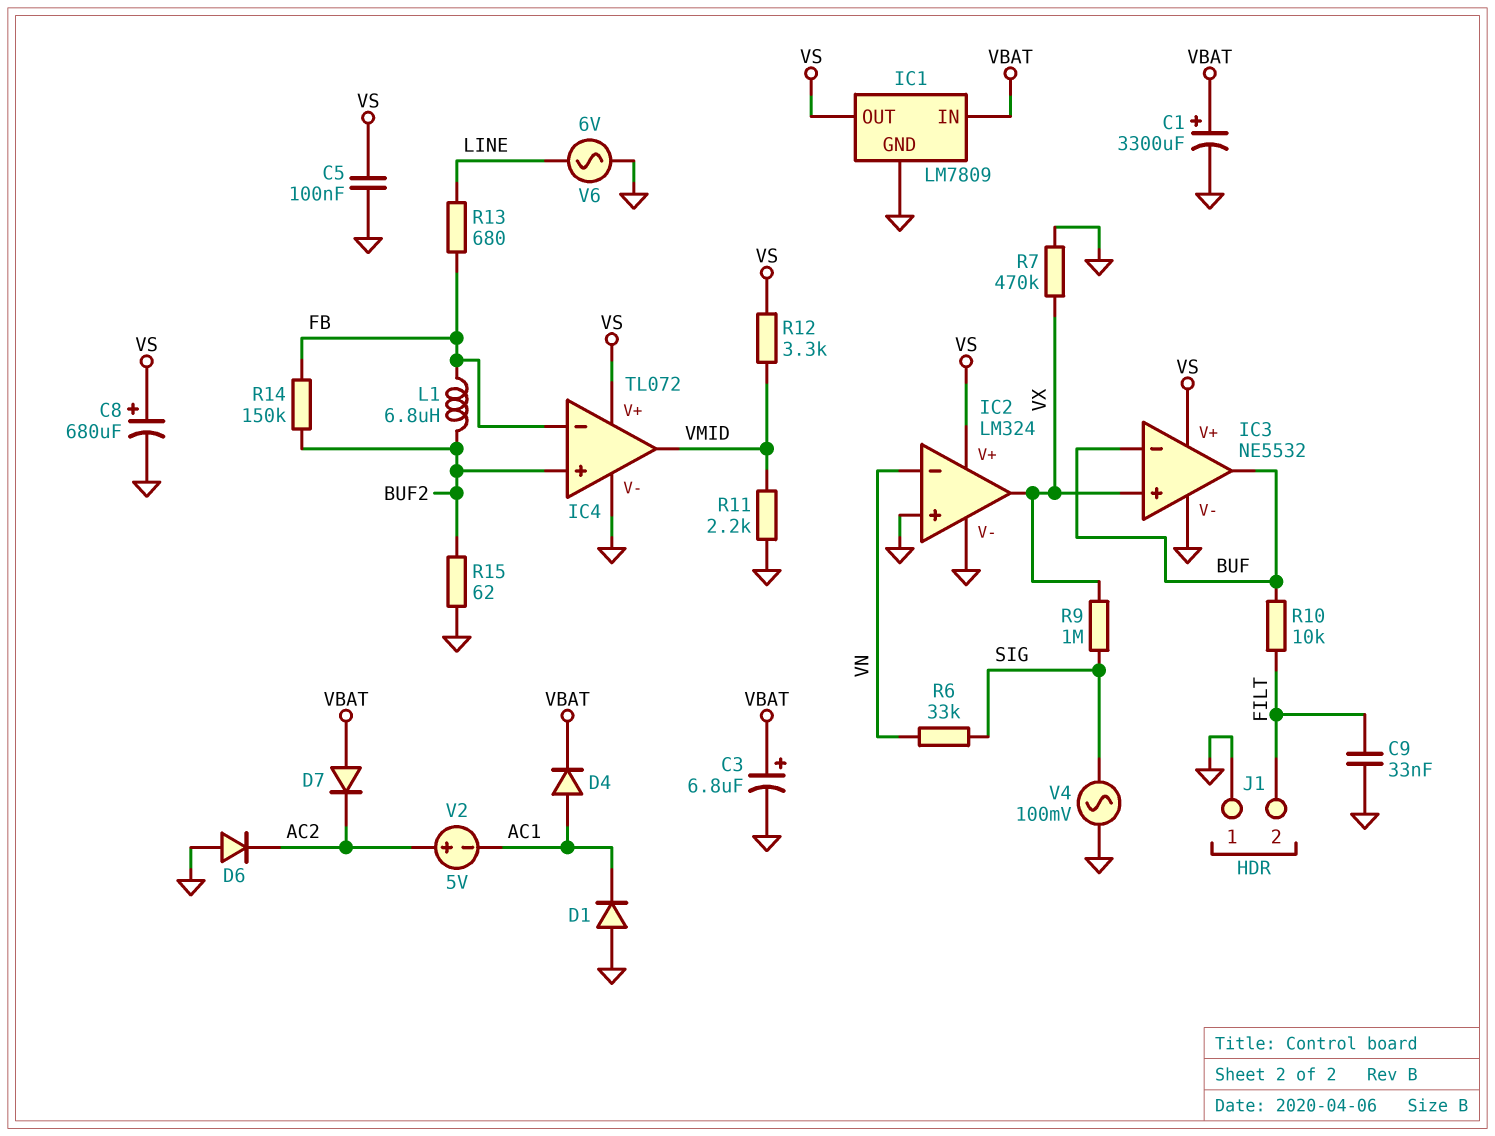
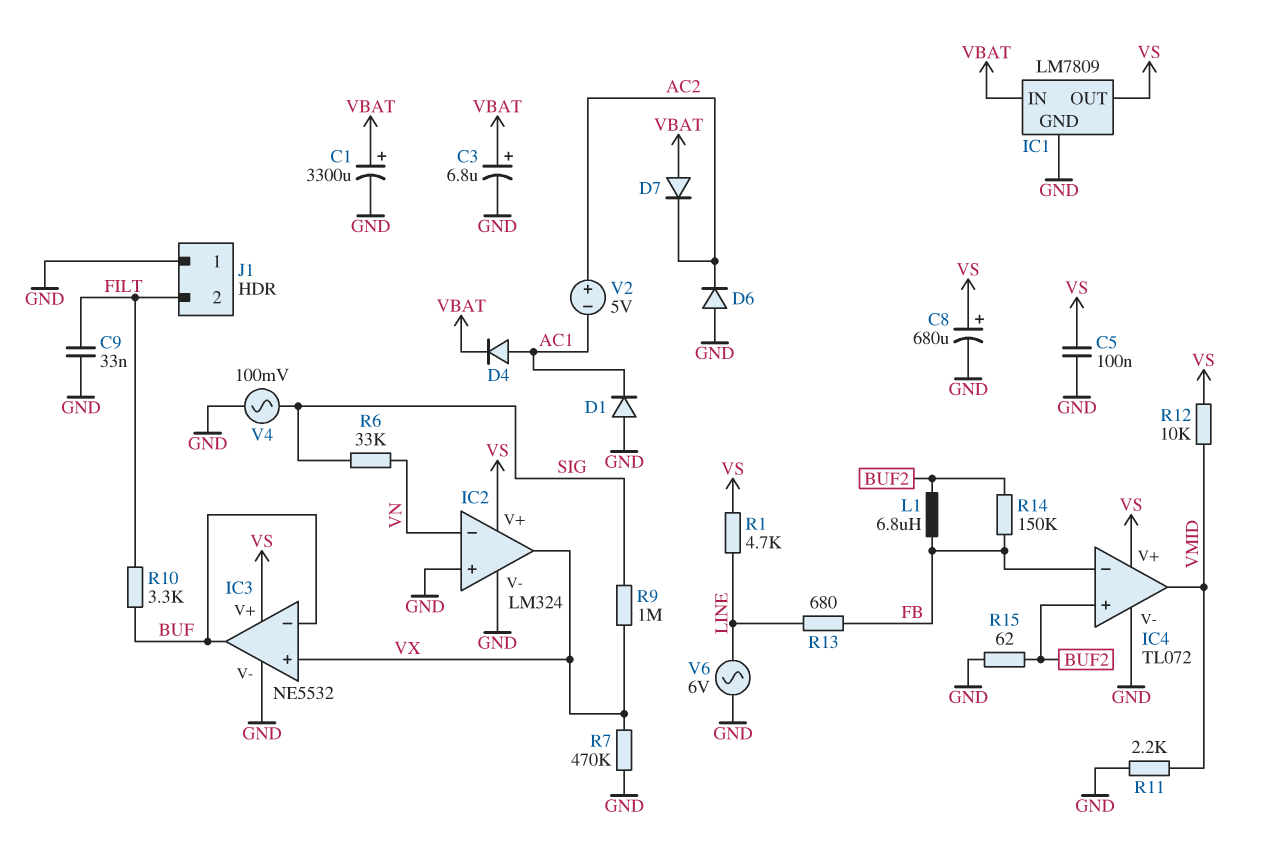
R1: none -> 4.7k (LINE, VS)
R10: 10k (BUF, FILT) -> 3.3k (BUF, FILT)
R12: 3.3k (VMID, VS) -> 10k (VMID, VS)

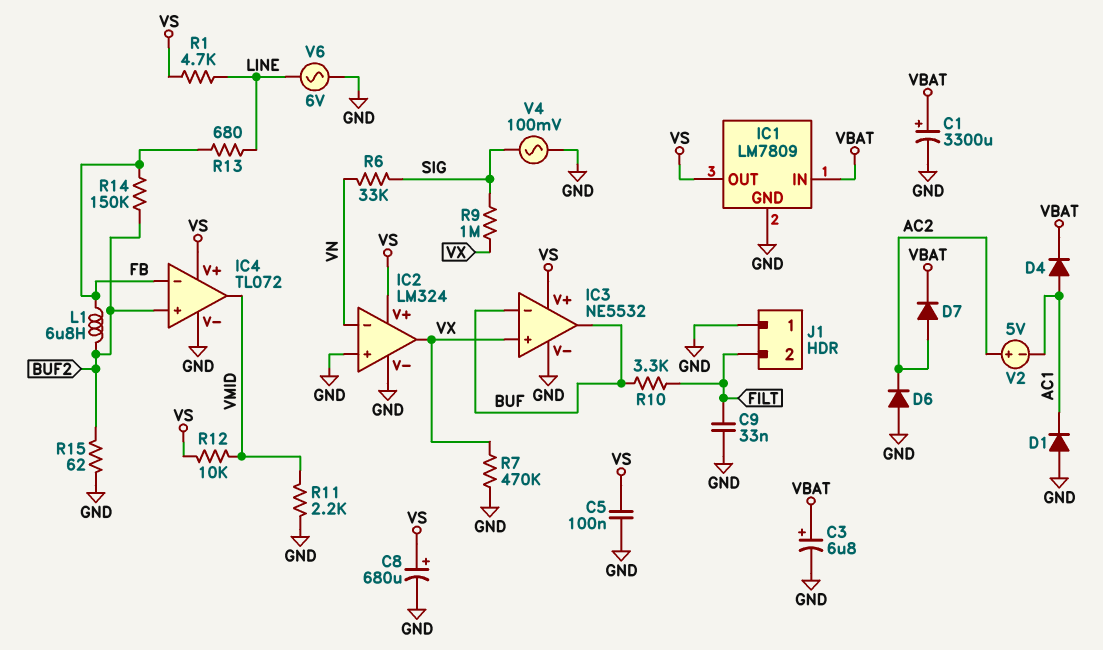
D7: diode (A VBAT, K AC2) -> diode (A AC2, K VBAT)

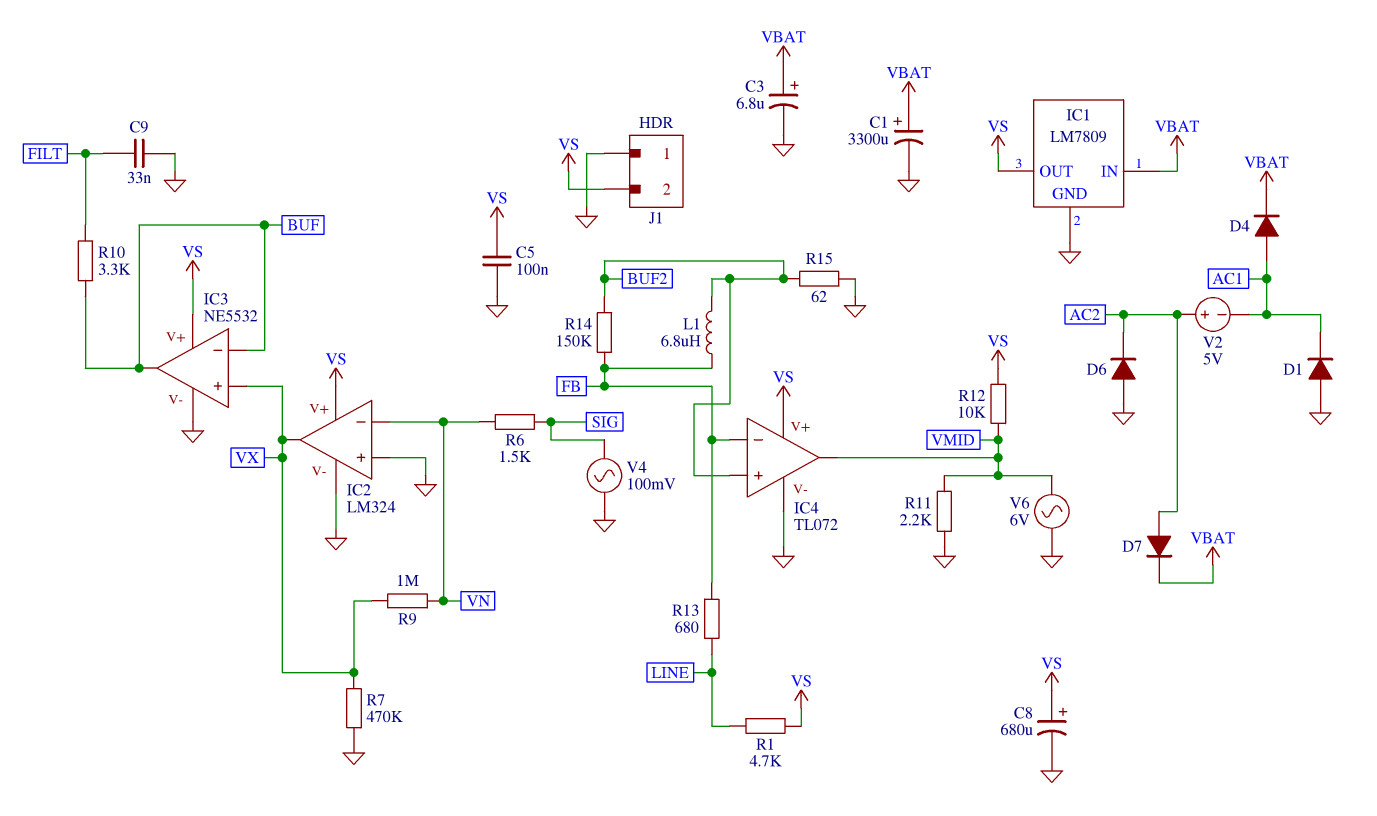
J1 pin 2: FILT -> VS
R6: 33k (SIG, VN) -> 1.5k (SIG, VN)
R9: 1M (SIG, VX) -> 1M (VN, VX)
V6: AC 6V (GND, LINE) -> AC 6V (GND, VMID)

